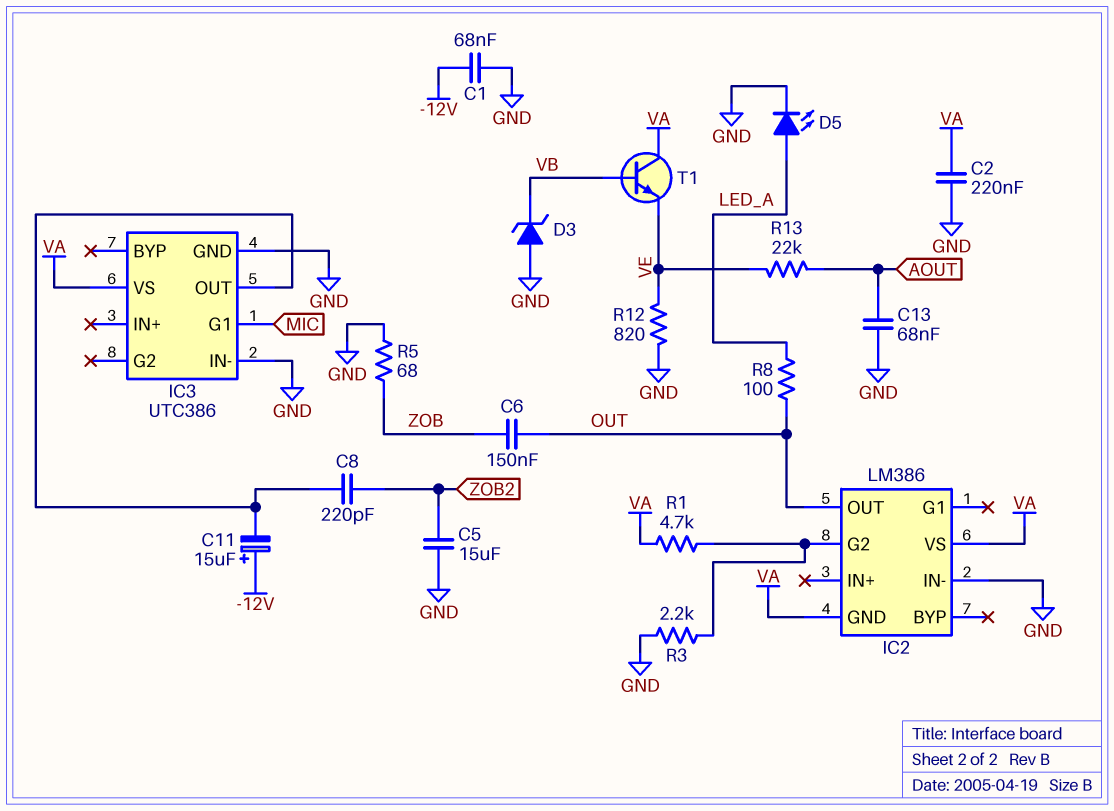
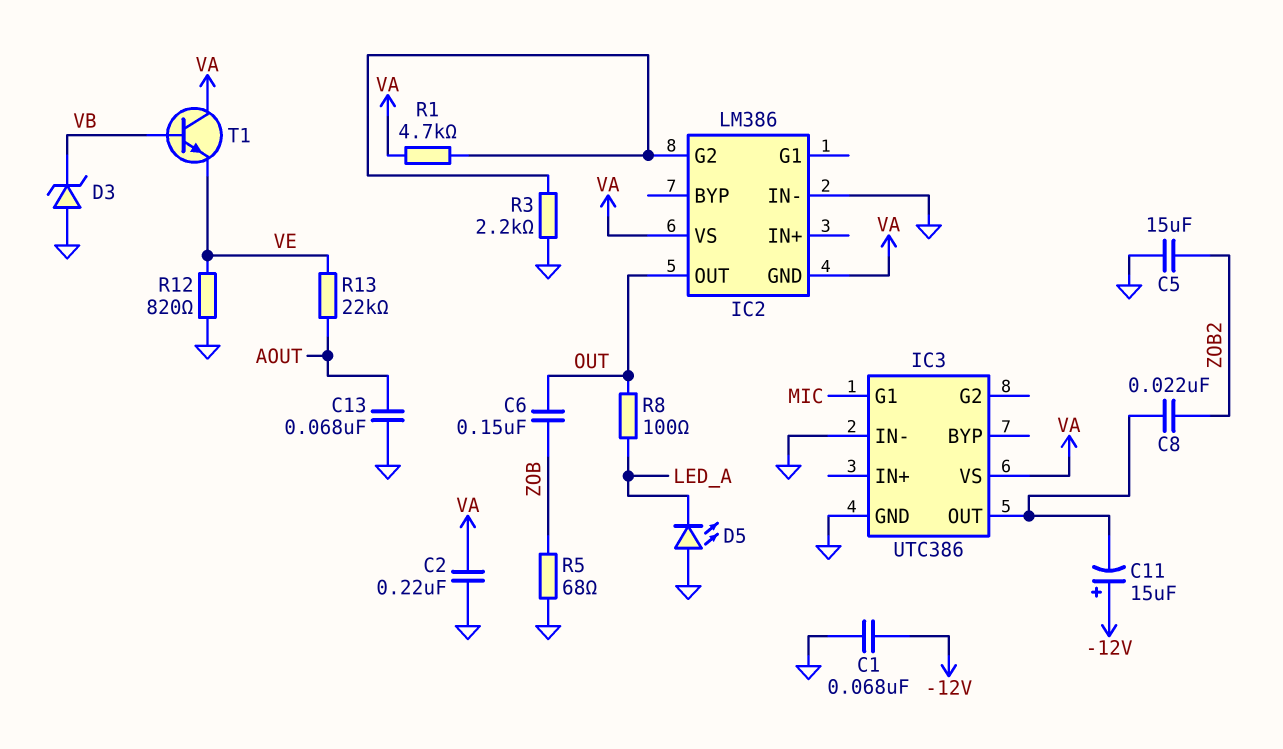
C8: 220pF (IC3/OUT, ZOB2) -> 22nF (IC3/OUT, ZOB2)
D5: LED (A LED_A, K GND) -> LED (A GND, K LED_A)

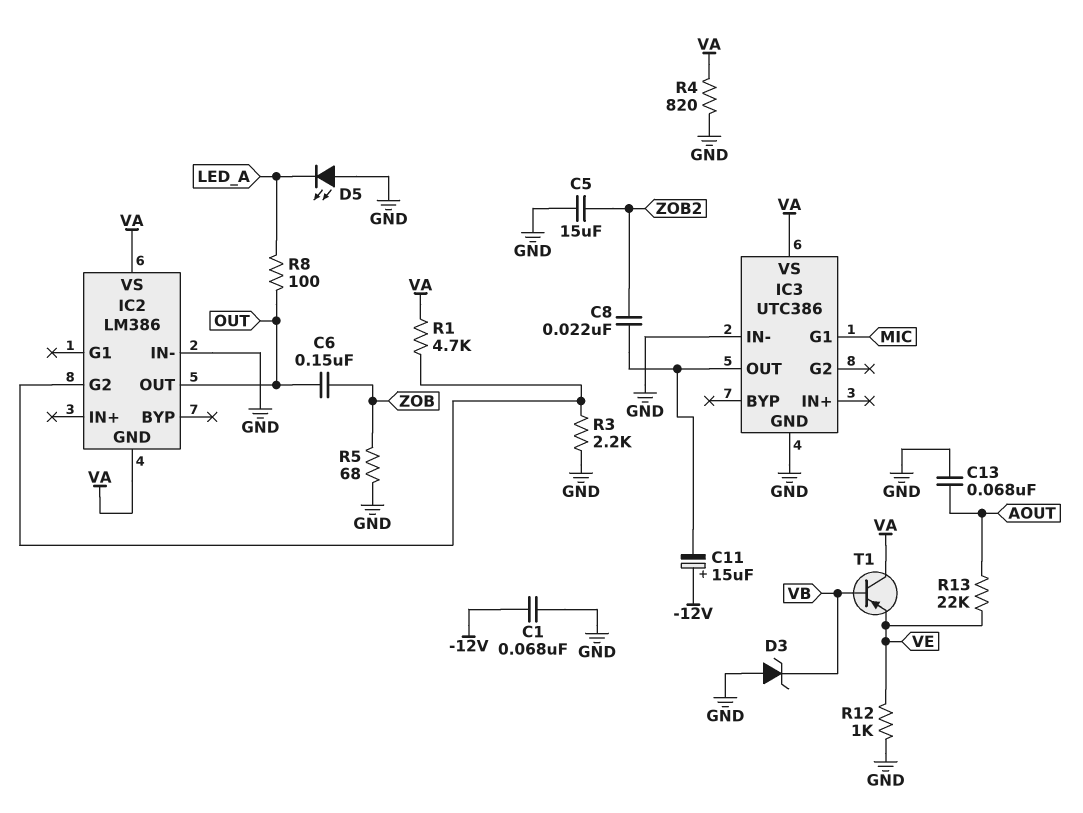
C2: 220nF (GND, VA) -> none
R4: none -> 820 (GND, VA)
R12: 820 (GND, VE) -> 1k (GND, VE)
T1: NPN (B VB, C VA, E VE) -> PNP (B VB, C VA, E VE)

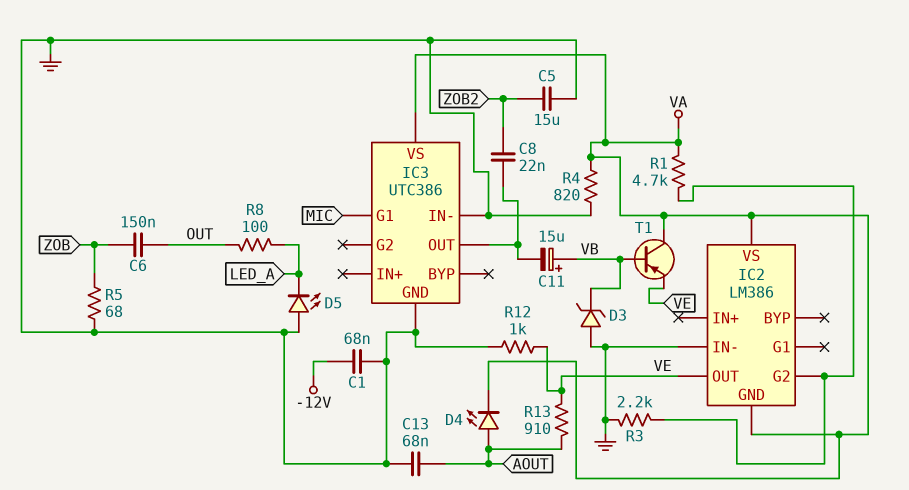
C11: 15uF (plus -12V, minus IC3/OUT) -> 15uF (plus VB, minus IC3/OUT)
D4: none -> LED (A AOUT, K VA)
IC2 pin OUT: OUT -> VE
R13: 22k (AOUT, VE) -> 910 (AOUT, VE)

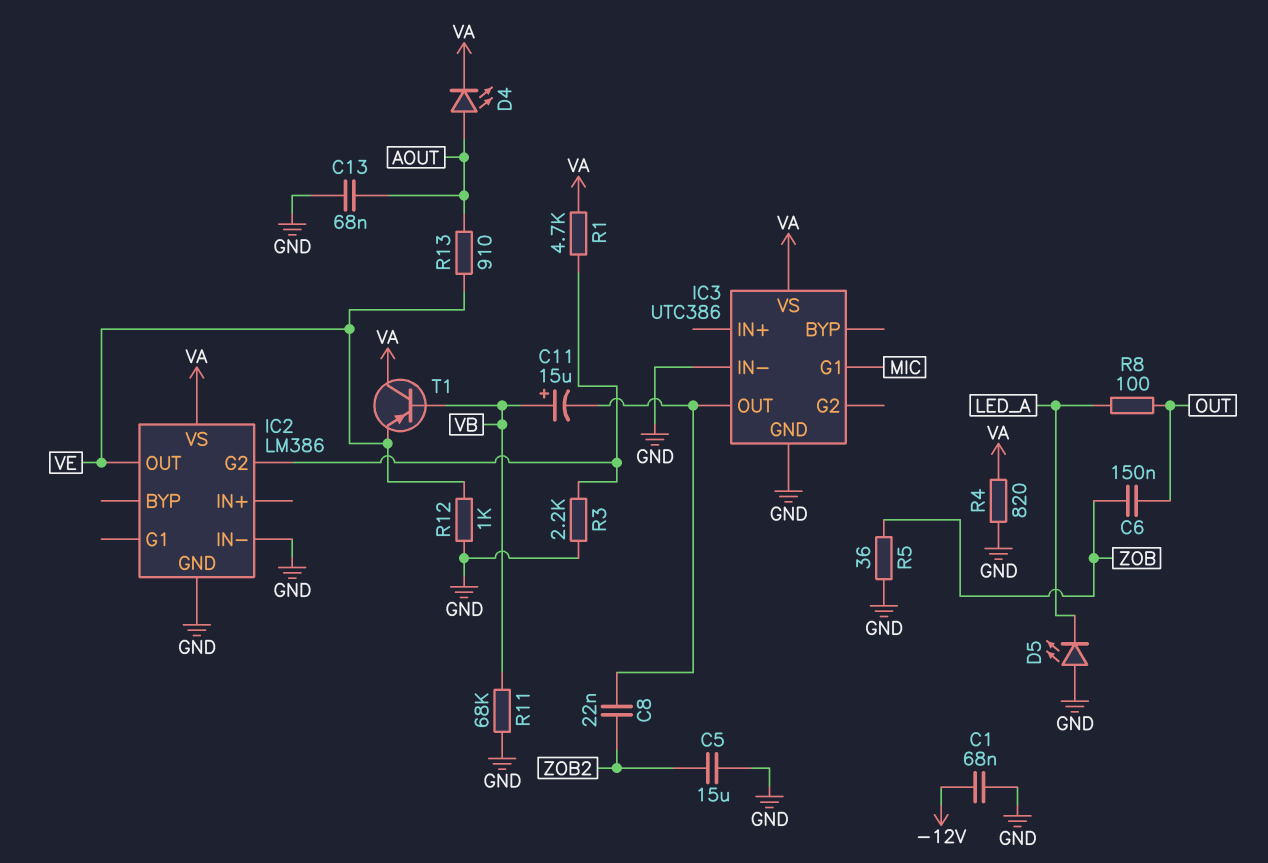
D3: zener (A GND, K VB) -> none
IC2 pin GND: VA -> GND
R5: 68 (GND, ZOB) -> 36 (GND, ZOB)
R11: none -> 68k (GND, VB)

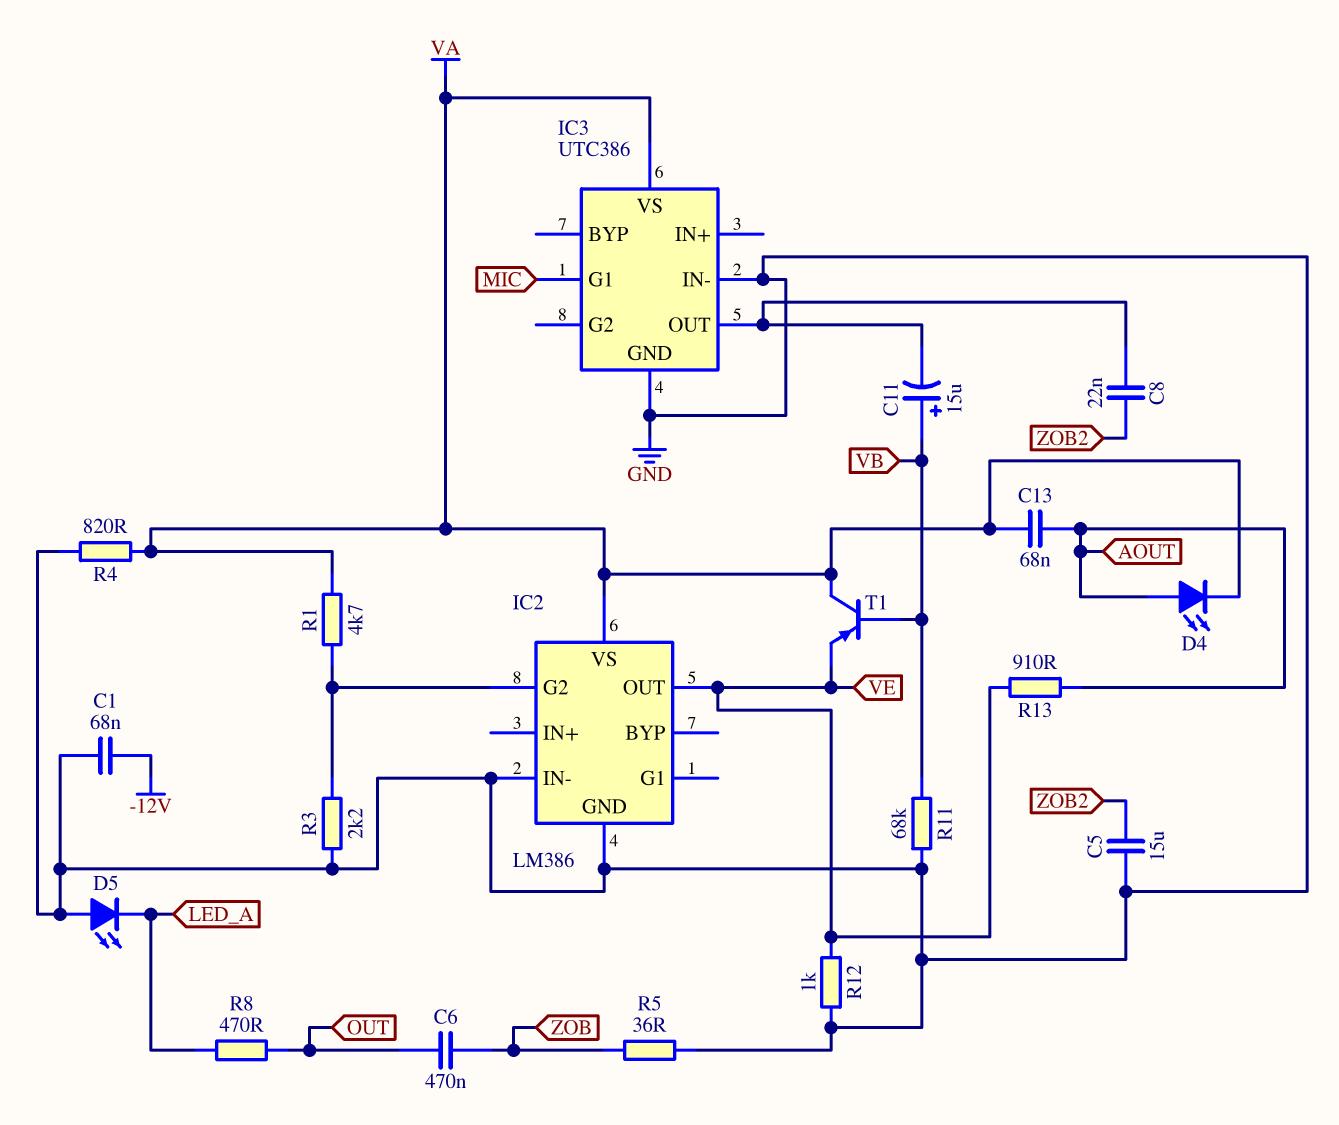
C6: 150nF (OUT, ZOB) -> 470nF (OUT, ZOB)
C13: 68nF (AOUT, GND) -> 68nF (AOUT, VA)
R8: 100 (LED_A, OUT) -> 470 (LED_A, OUT)

